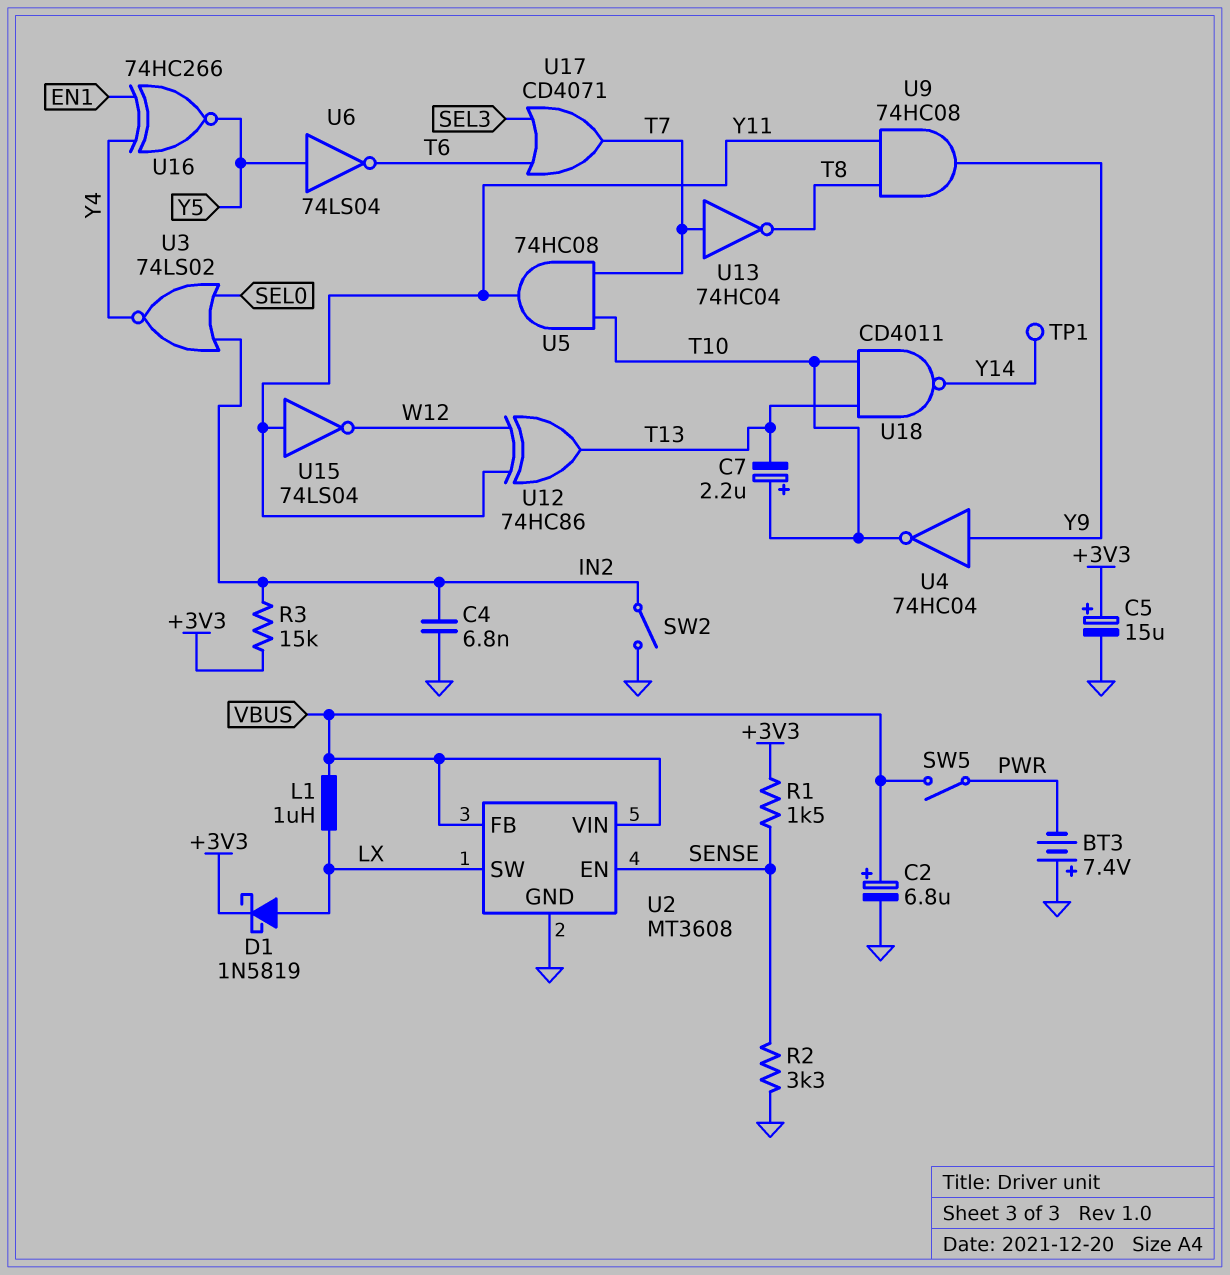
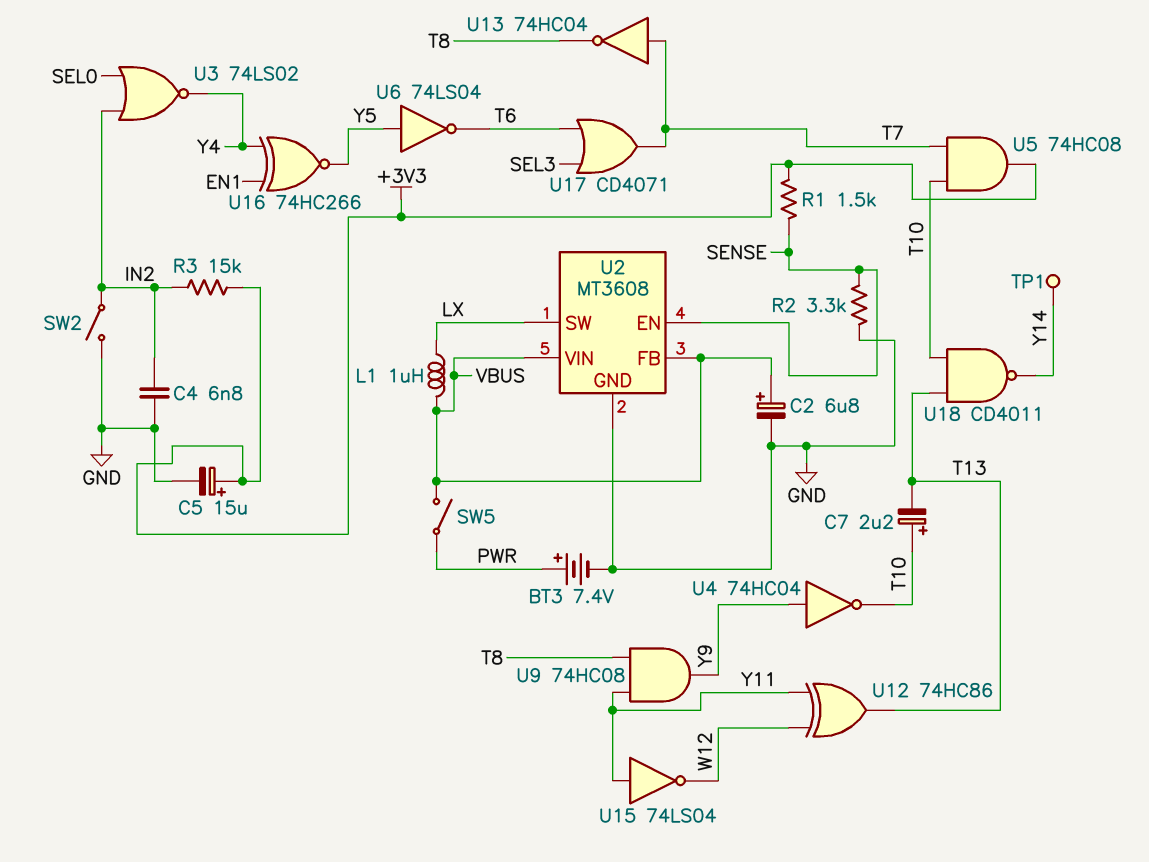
BT3: 7.4V (plus GND, minus PWR) -> 7.4V (plus PWR, minus GND)
D1: schottky 1N5819 (A LX, K +3V3) -> none
U5: AND 74HC08 (in T7, in T10, out Y11) -> AND 74HC08 (in T7, in T10, out +3V3)

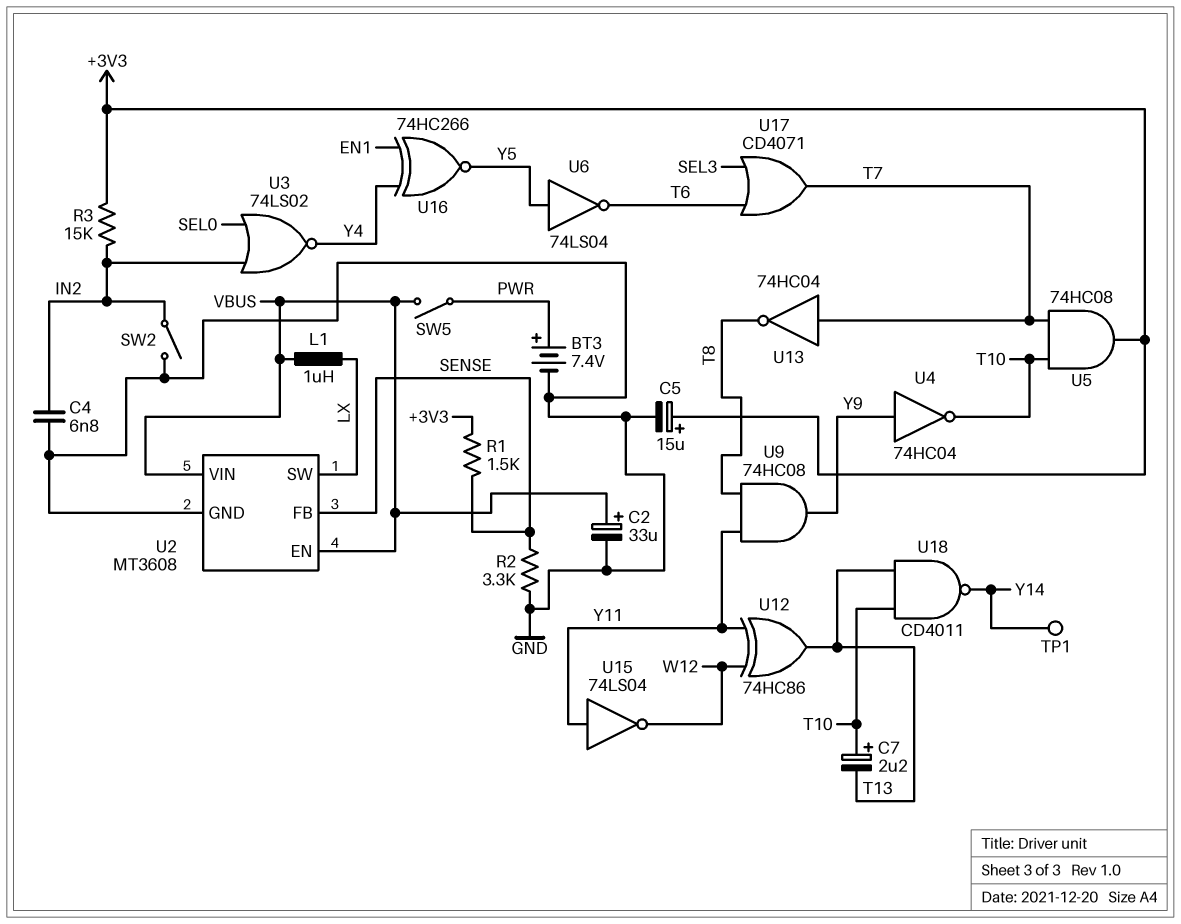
C2: 6.8uF (plus VBUS, minus GND) -> 33uF (plus VBUS, minus GND)
U2 pin EN: SENSE -> VBUS
U2 pin FB: VBUS -> SENSE

